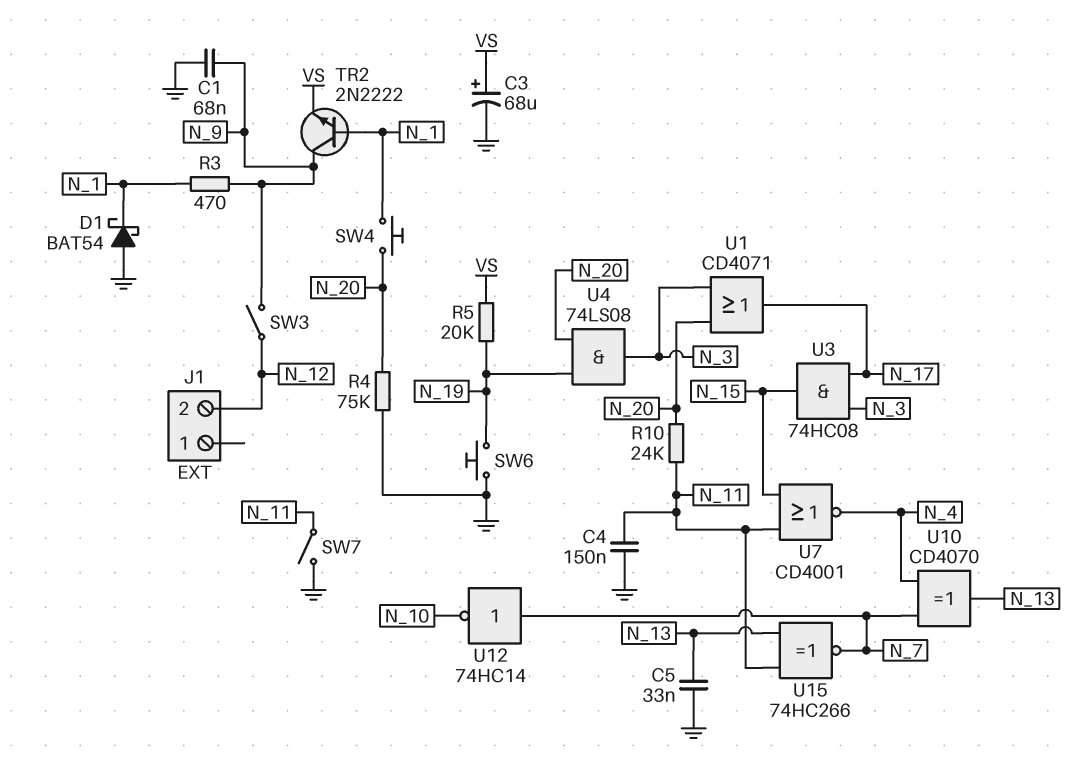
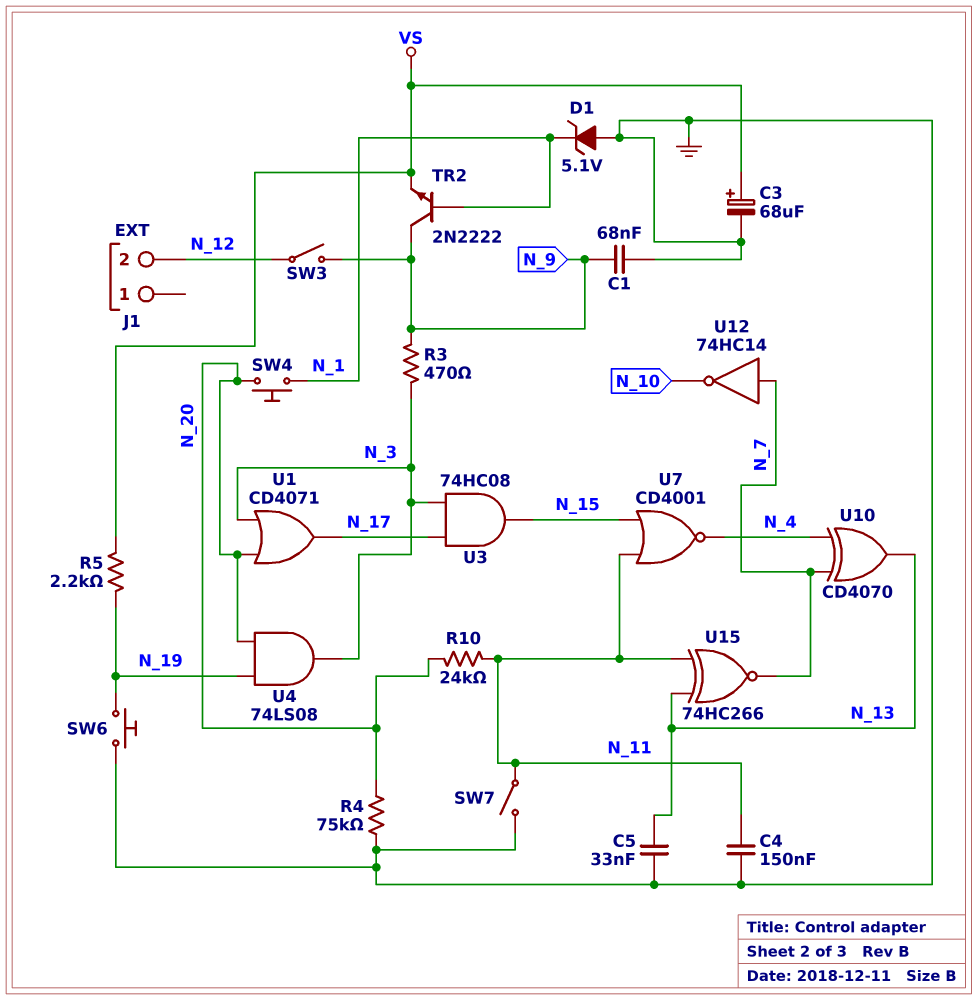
D1: schottky BAT54 (A GND, K N_1) -> zener 5.1V (A GND, K N_1)
R3: 470 (N_1, N_9) -> 470 (N_3, N_9)
R5: 20k (N_19, VS) -> 2.2k (N_19, VS)

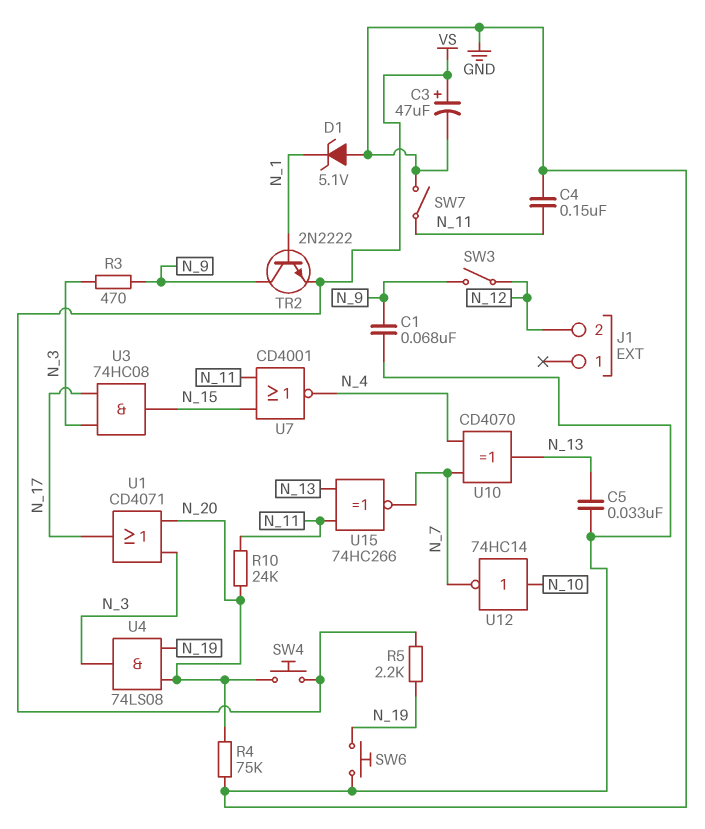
C3: 68uF (plus VS, minus GND) -> 47uF (plus VS, minus GND)
SW4: button (N_1, N_20) -> button (N_20, VS)
U12: NOT 74HC14 (in N_7, out N_10) -> NOT 74HC14 (in N_10, out N_7)

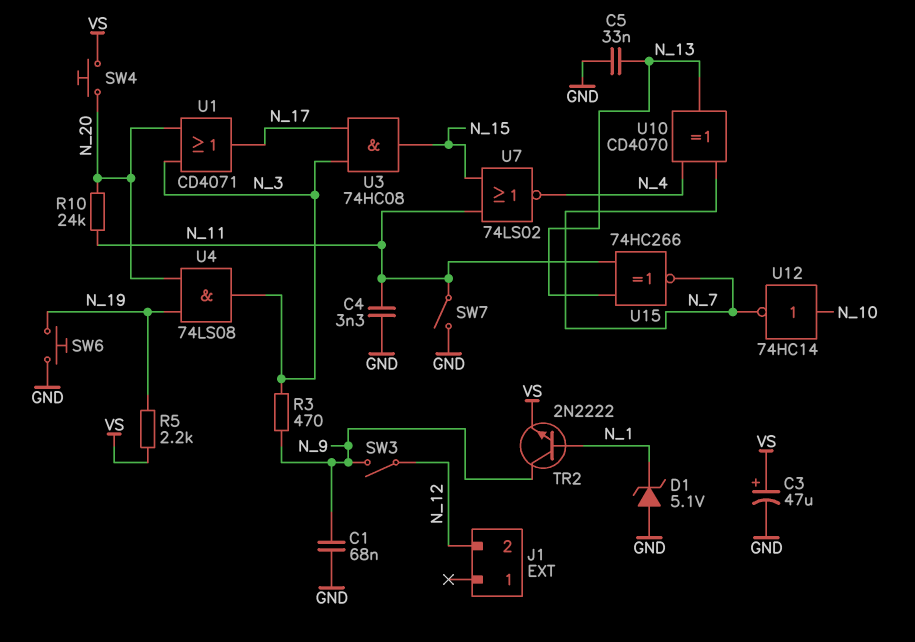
C4: 150nF (GND, N_11) -> 3.3nF (GND, N_11)
R4: 75k (GND, N_20) -> none
U7: NOR CD4001 (in N_11, in N_15, out N_4) -> NOR 74LS02 (in N_11, in N_15, out N_4)

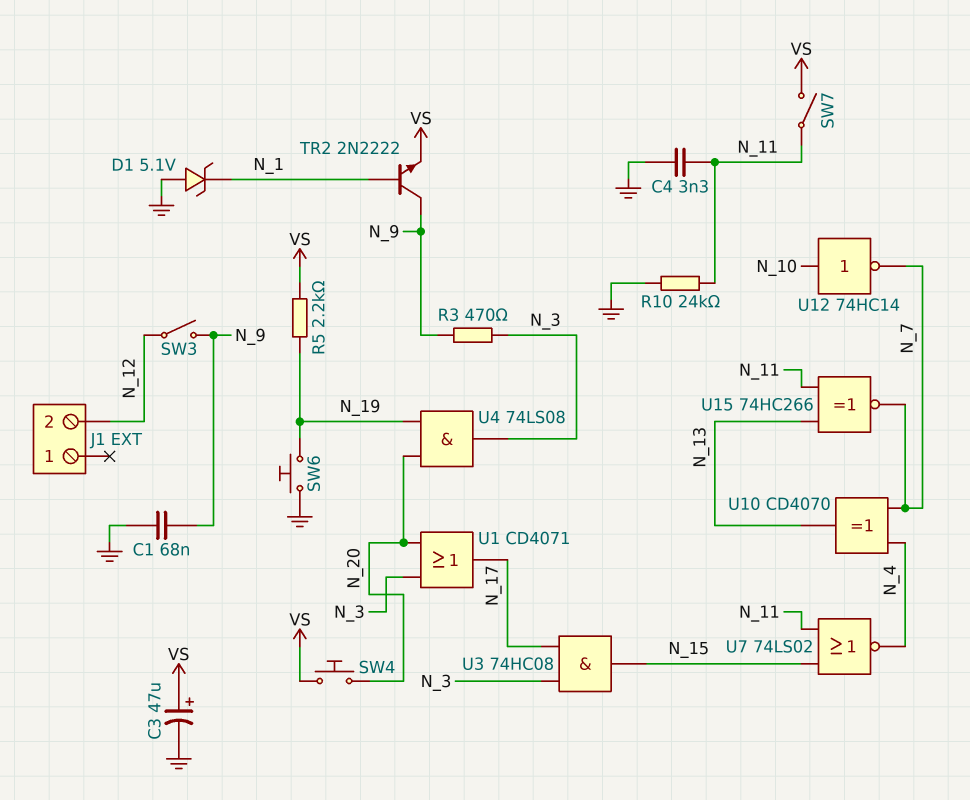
C5: 33nF (GND, N_13) -> none
R10: 24k (N_11, N_20) -> 24k (GND, N_11)
SW7: switch (GND, N_11) -> switch (N_11, VS)

